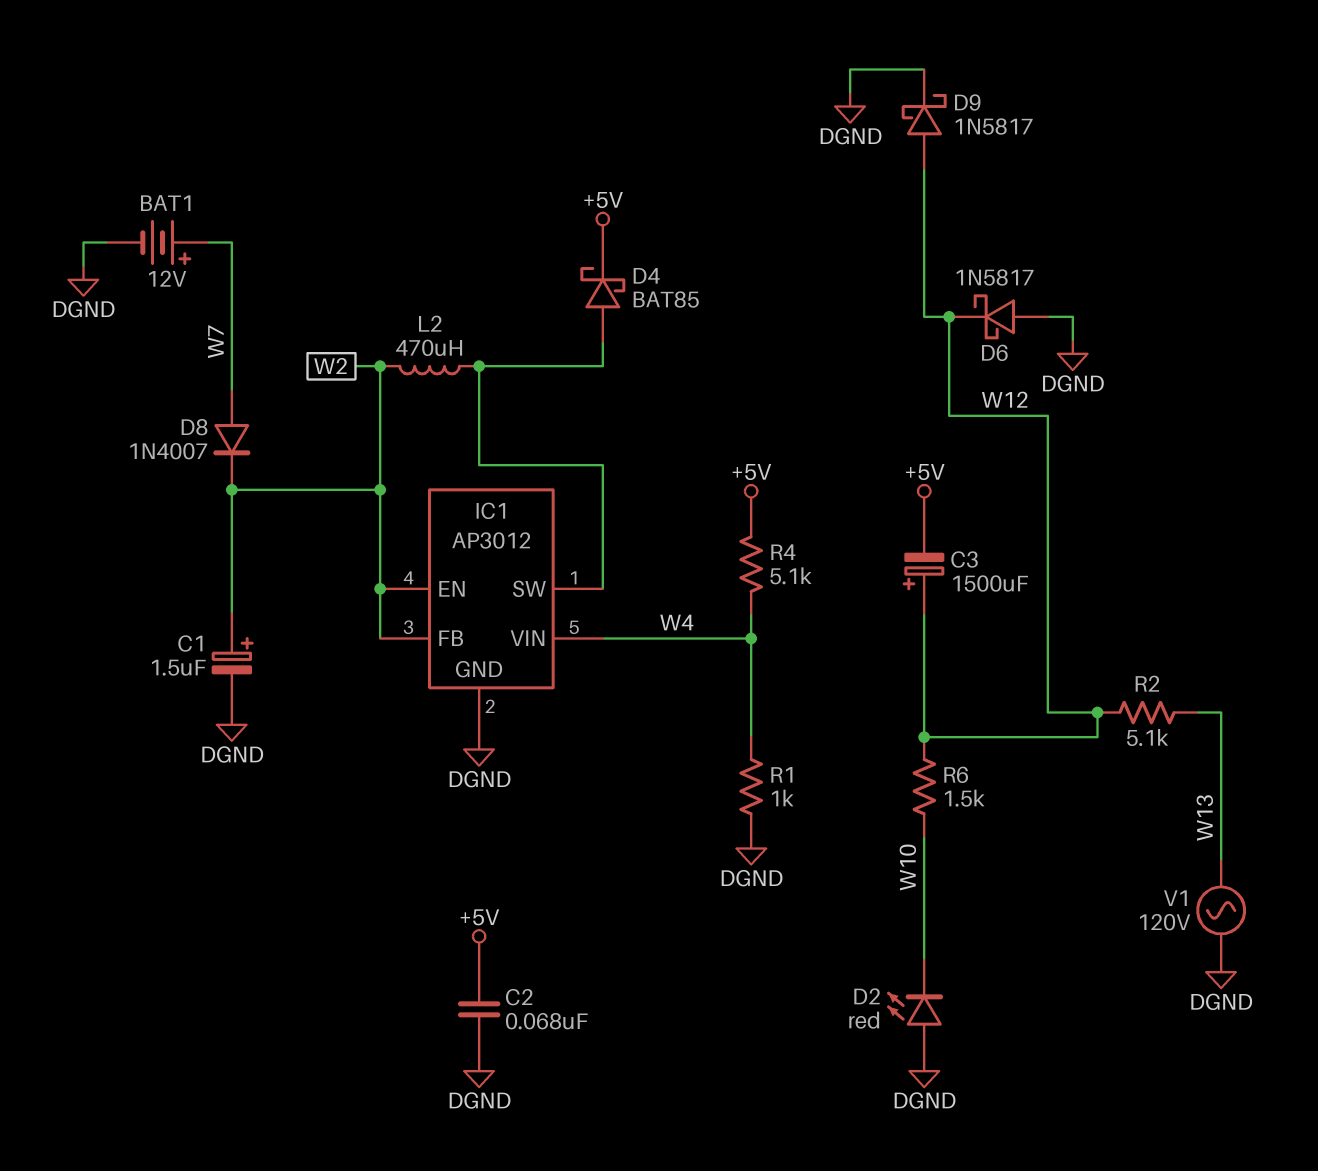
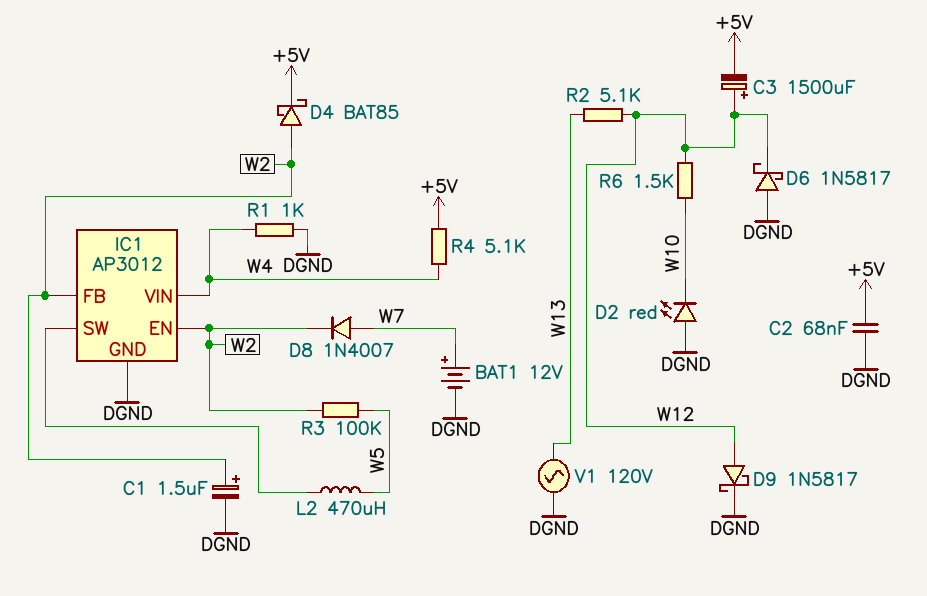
D4: schottky BAT85 (A IC1/SW, K +5V) -> schottky BAT85 (A W2, K +5V)
L2: 470uH (IC1/SW, W2) -> 470uH (IC1/SW, W5)
R3: none -> 100k (W2, W5)

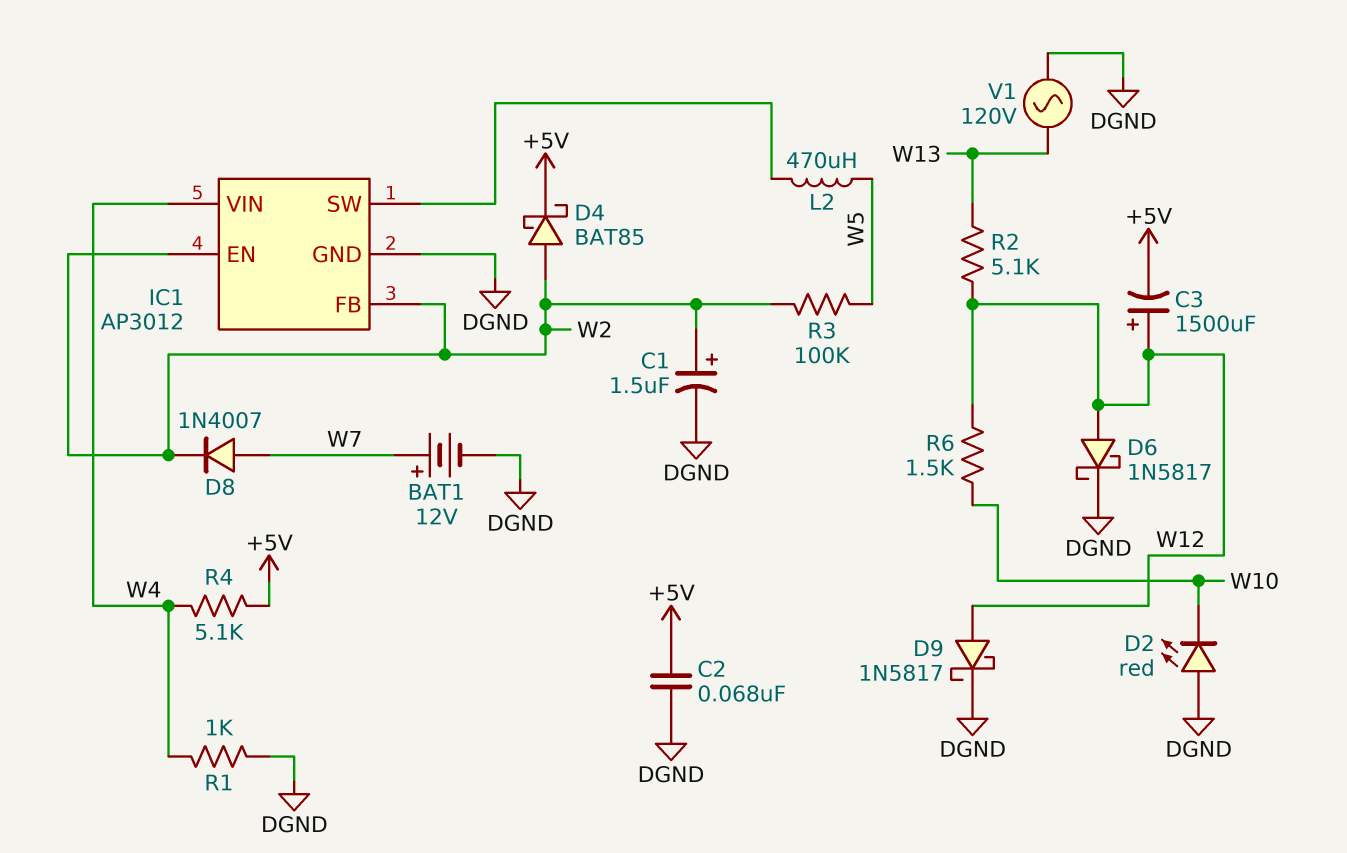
D6: schottky 1N5817 (A DGND, K W12) -> schottky 1N5817 (A W12, K DGND)

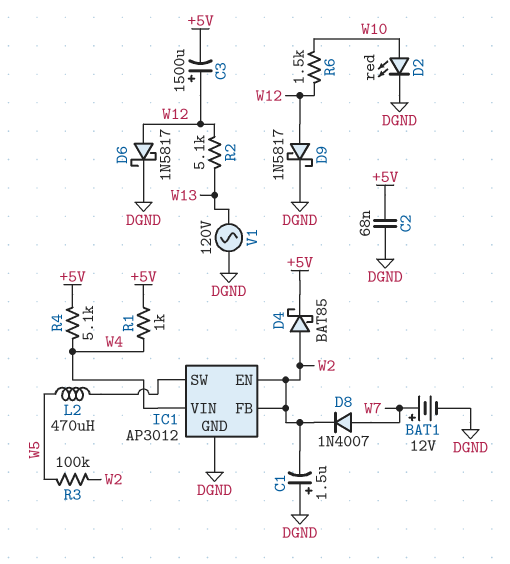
C1: 1.5uF (plus W2, minus DGND) -> 1.5uF (plus DGND, minus W2)
D2: LED red (A DGND, K W10) -> LED red (A W10, K DGND)
R1: 1k (DGND, W4) -> 1k (+5V, W4)

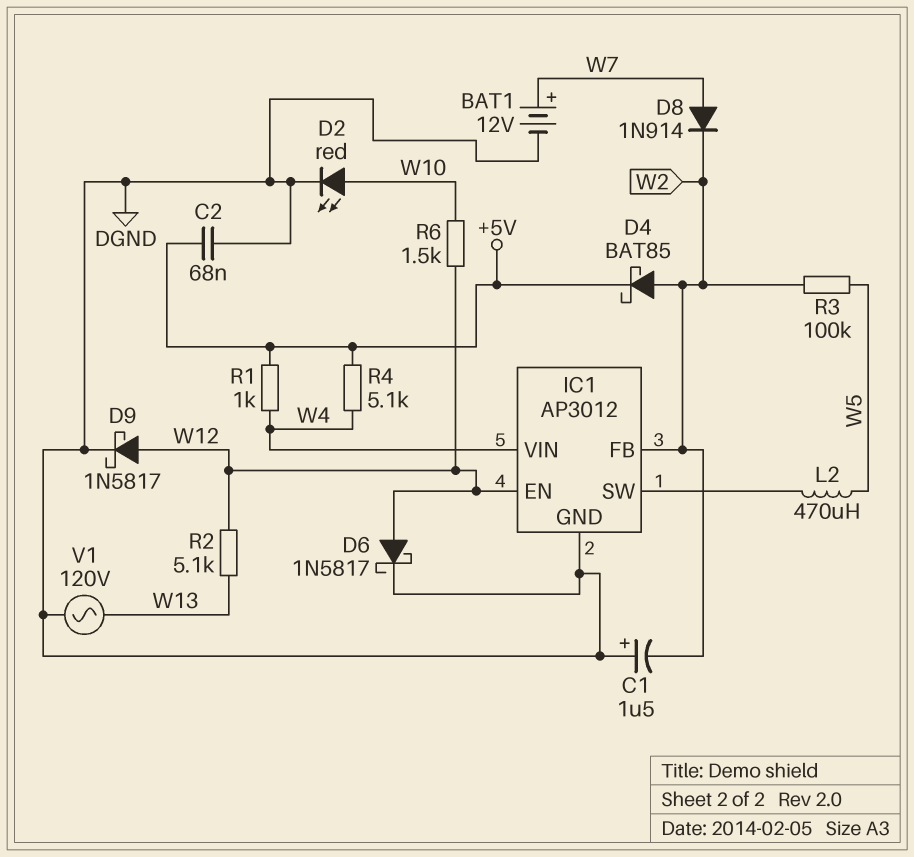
C3: 1500uF (plus W12, minus +5V) -> none
D8: diode 1N4007 (A W7, K W2) -> diode 1N914 (A W7, K W2)
IC1 pin EN: W2 -> W12

